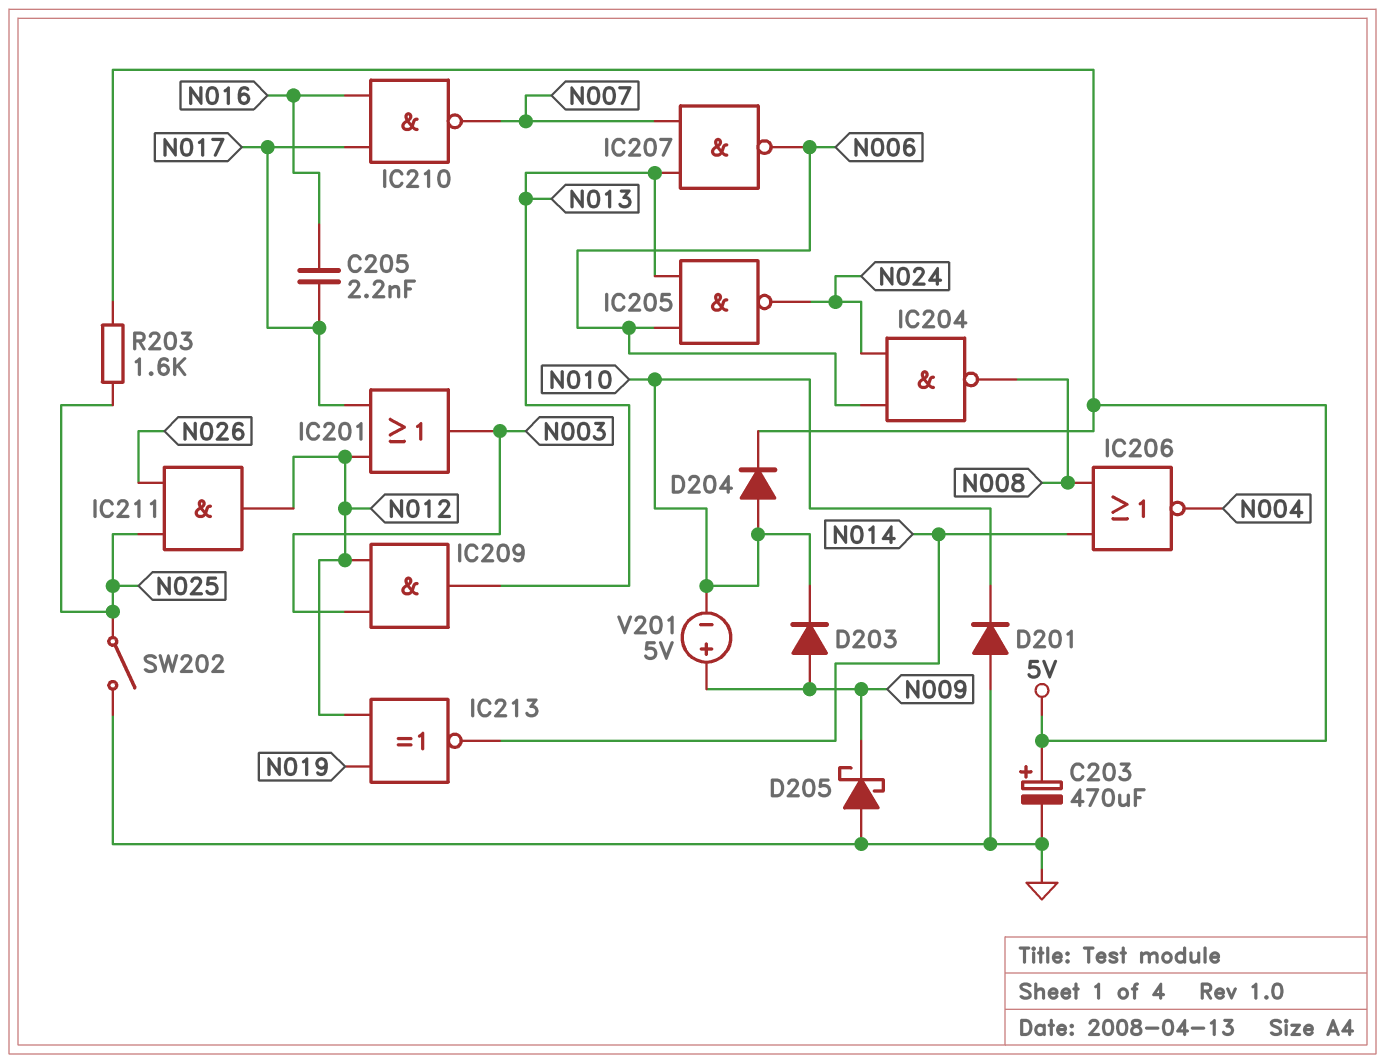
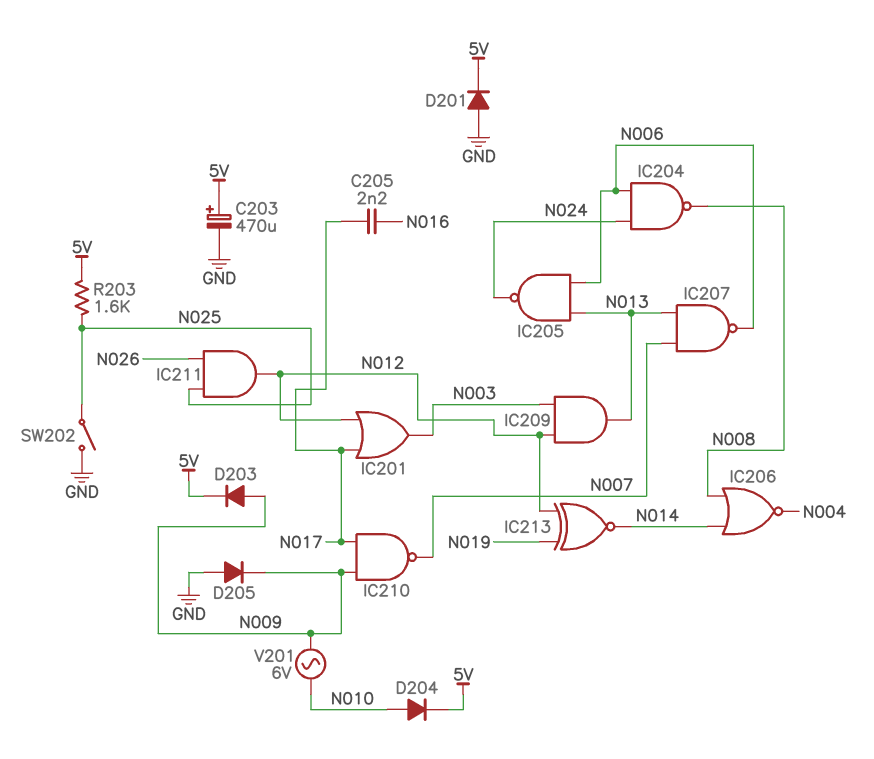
D201: diode (A GND, K N010) -> diode (A GND, K 5V)
D203: diode (A N009, K N010) -> diode (A N009, K 5V)
D205: schottky (A GND, K N009) -> diode (A GND, K N009)
IC210: NAND (in N016, in N017, out N007) -> NAND (in N009, in N017, out N007)
V201: 5V (plus N009, minus N010) -> AC 6V (N009, N010)

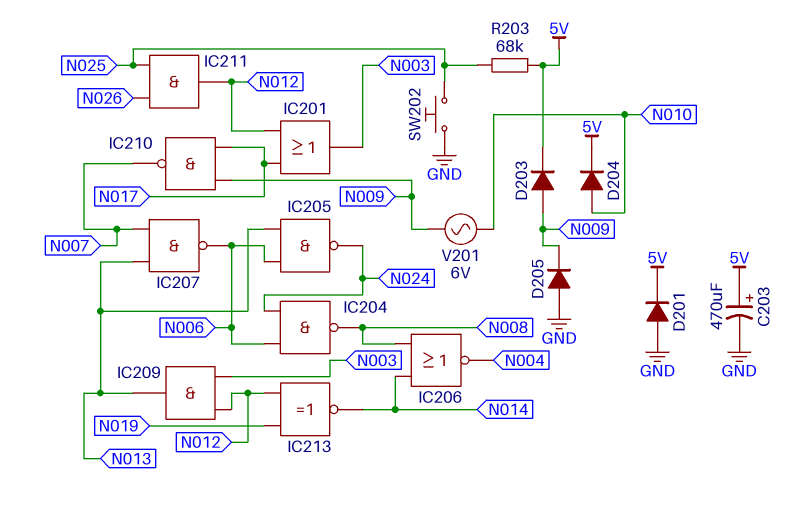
C205: 2.2nF (N016, N017) -> none
R203: 1.6k (5V, N025) -> 68k (5V, N025)
SW202: switch (GND, N025) -> button (GND, N025)

